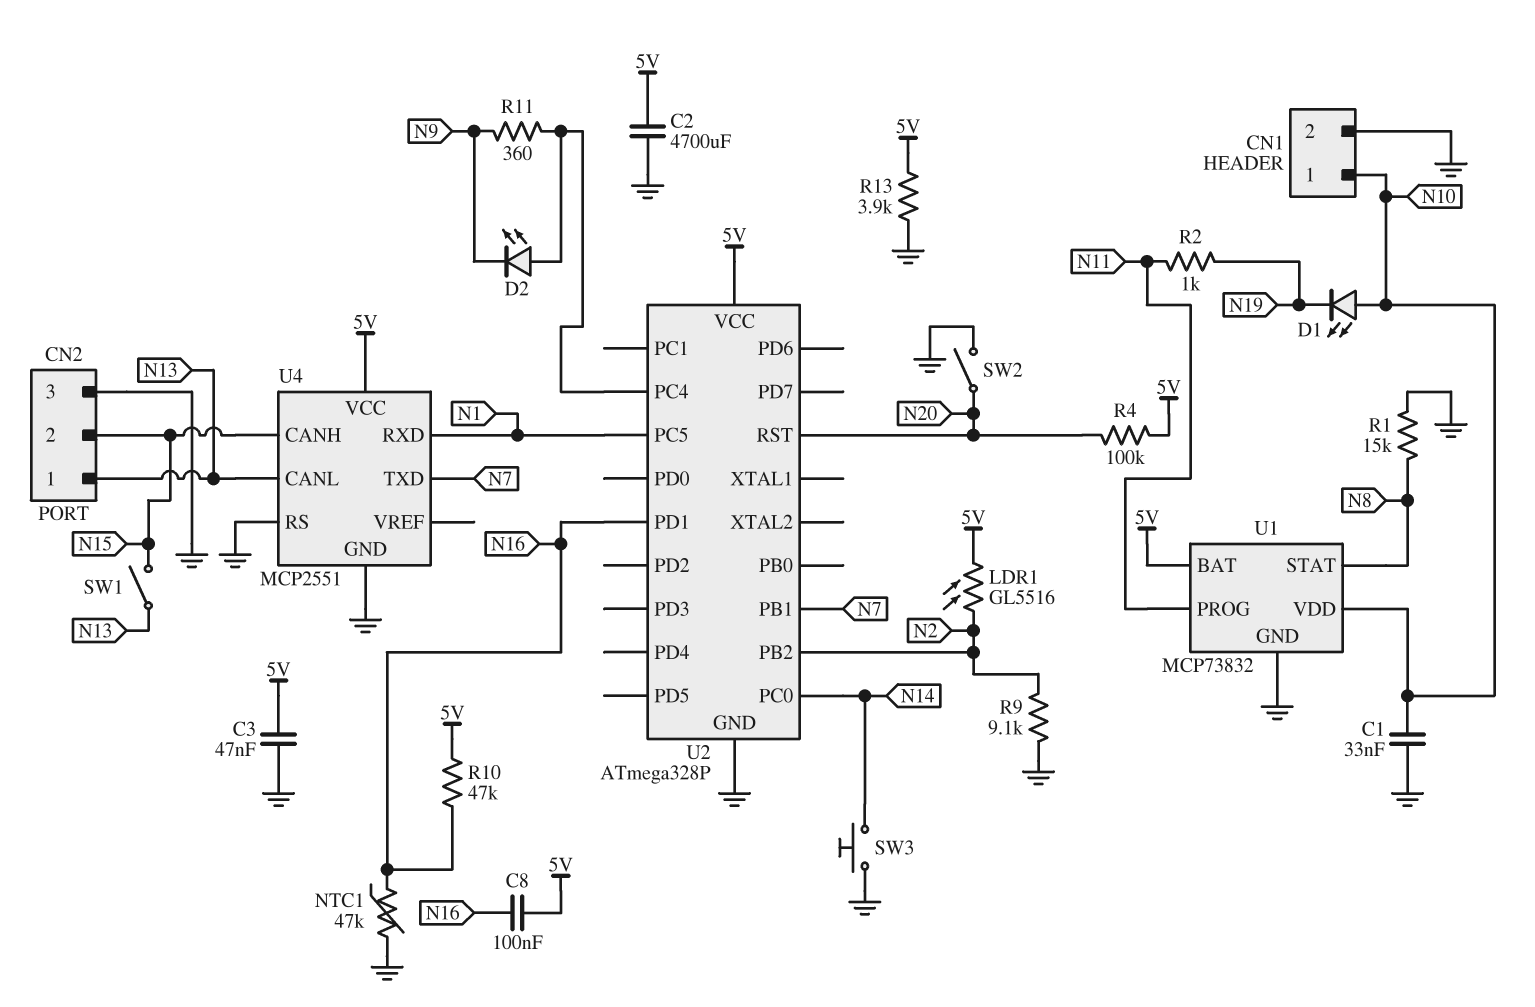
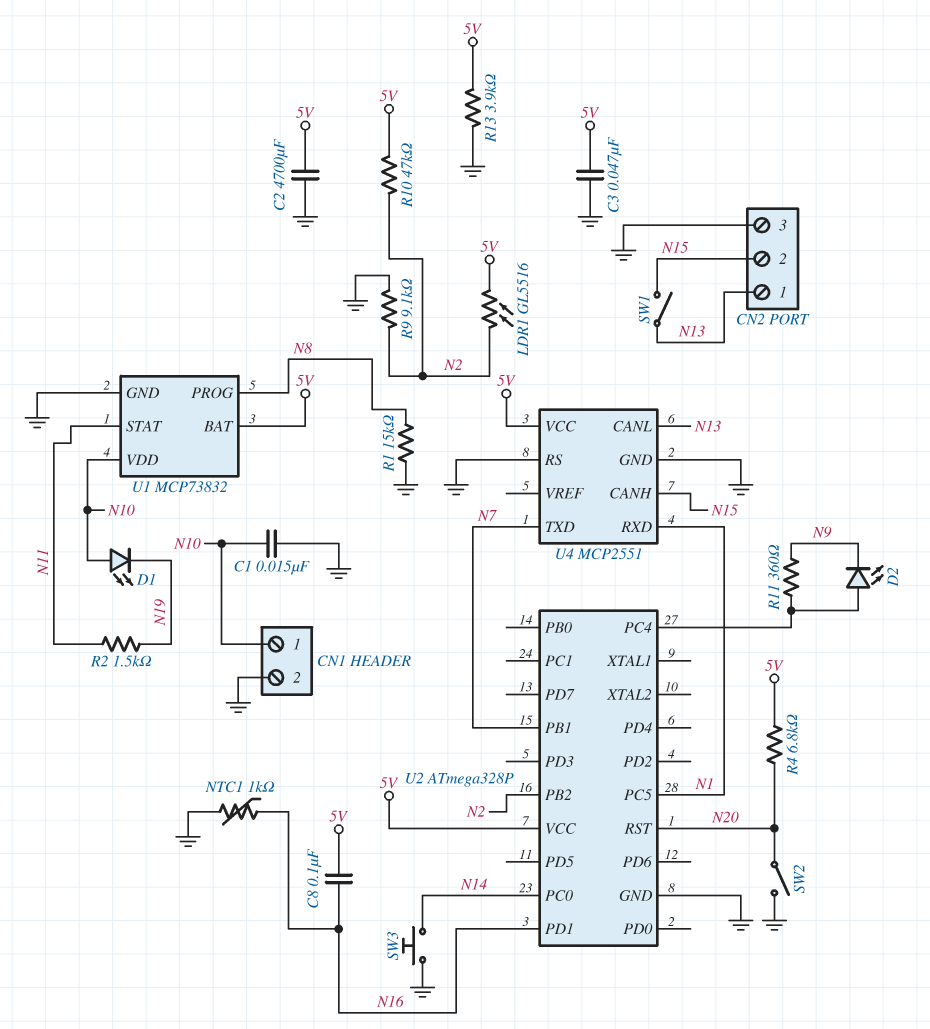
C1: 33nF (GND, N10) -> 15nF (GND, N10)
NTC1: 47k (GND, N16) -> 1k (GND, N16)
R2: 1k (N11, N19) -> 1.5k (N11, N19)
R4: 100k (5V, N20) -> 6.8k (5V, N20)
R10: 47k (5V, N16) -> 47k (5V, N2)
U1 pin PROG: N11 -> N8
U1 pin STAT: N8 -> N11

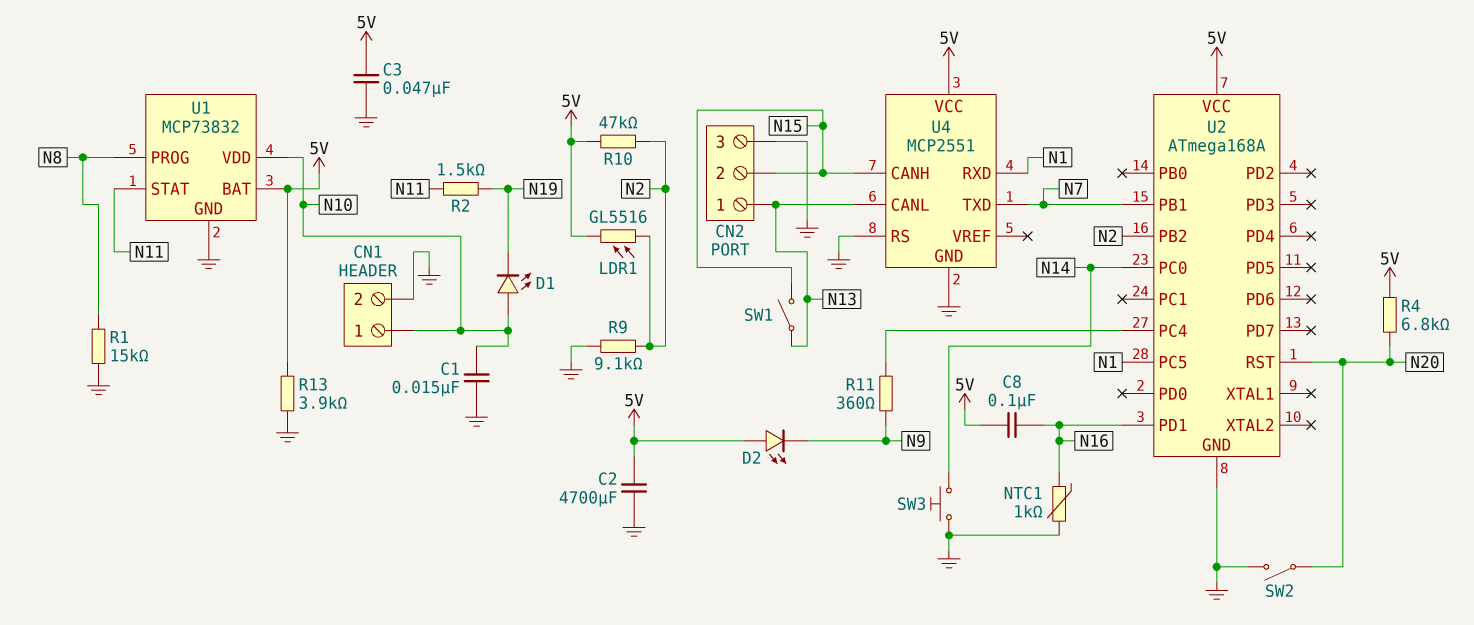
D2: LED (A U2/PC4, K N9) -> LED (A 5V, K N9)
U2: ATmega328P -> ATmega168A

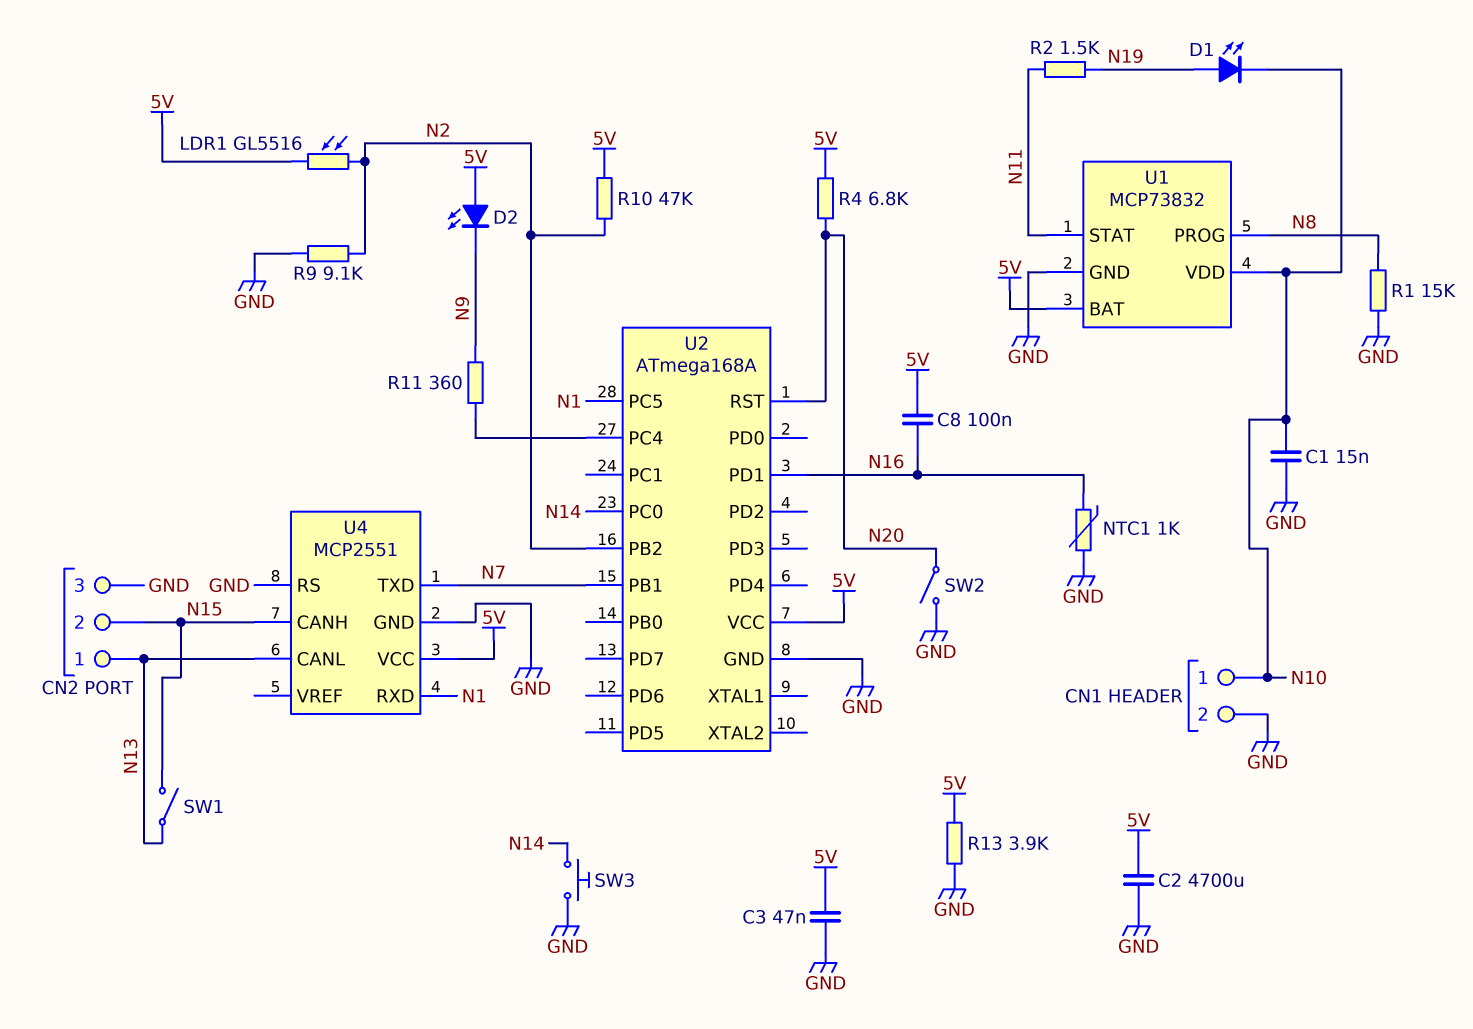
D1: LED (A N10, K N19) -> LED (A N19, K N10)

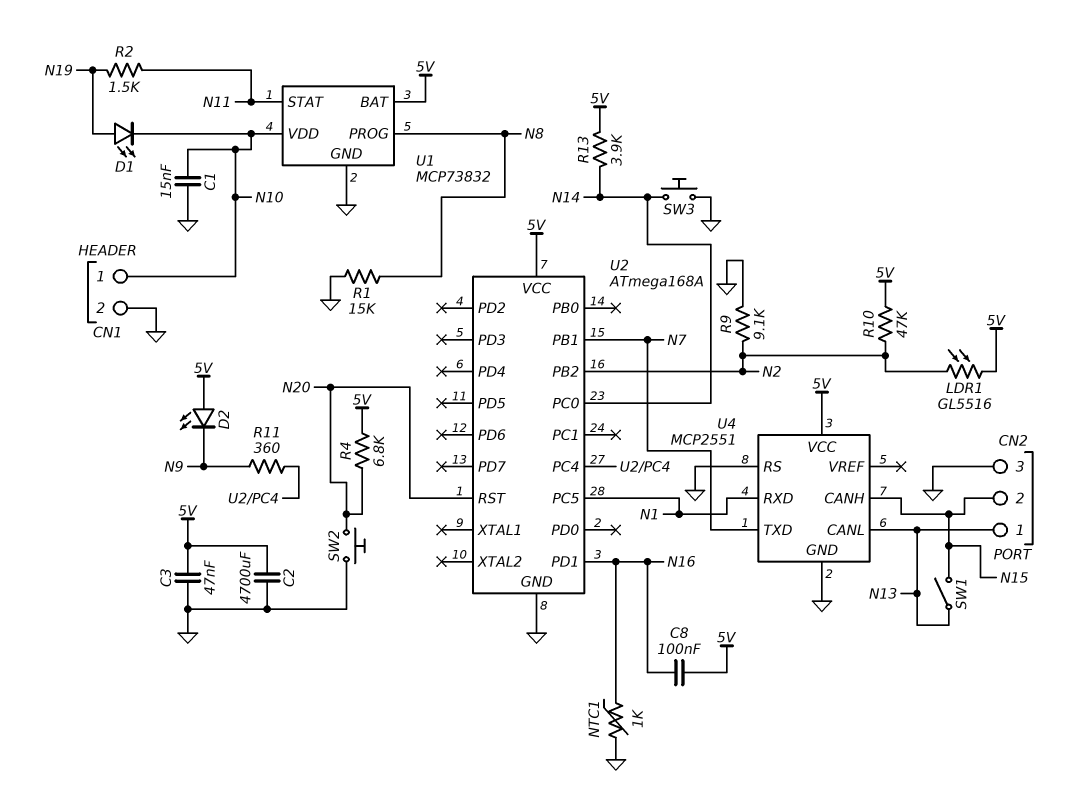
R13: 3.9k (5V, GND) -> 3.9k (5V, N14)
SW2: switch (GND, N20) -> button (GND, N20)

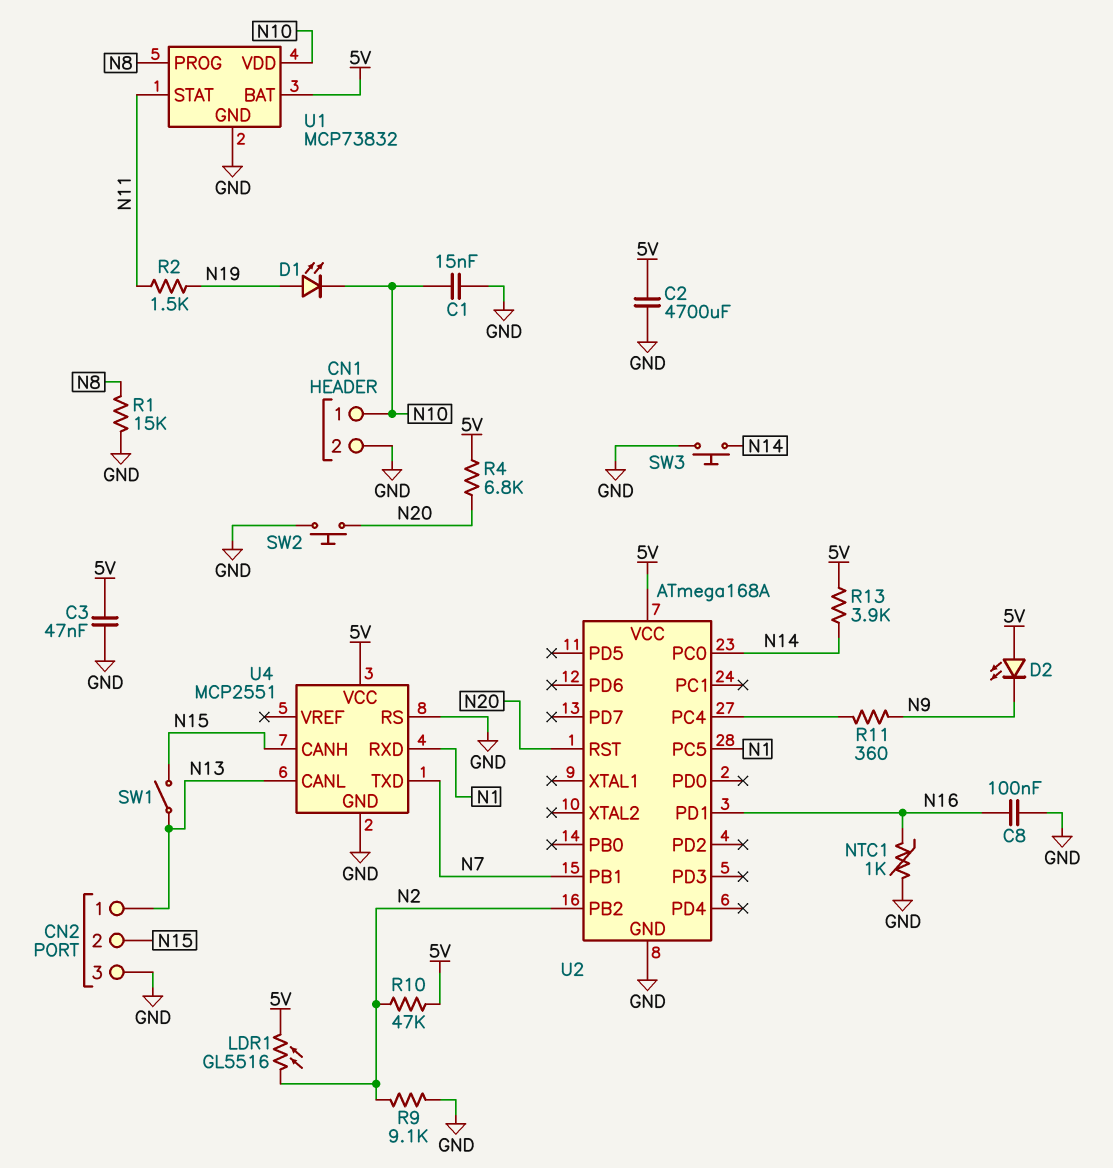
C8: 100nF (5V, N16) -> 100nF (GND, N16)

